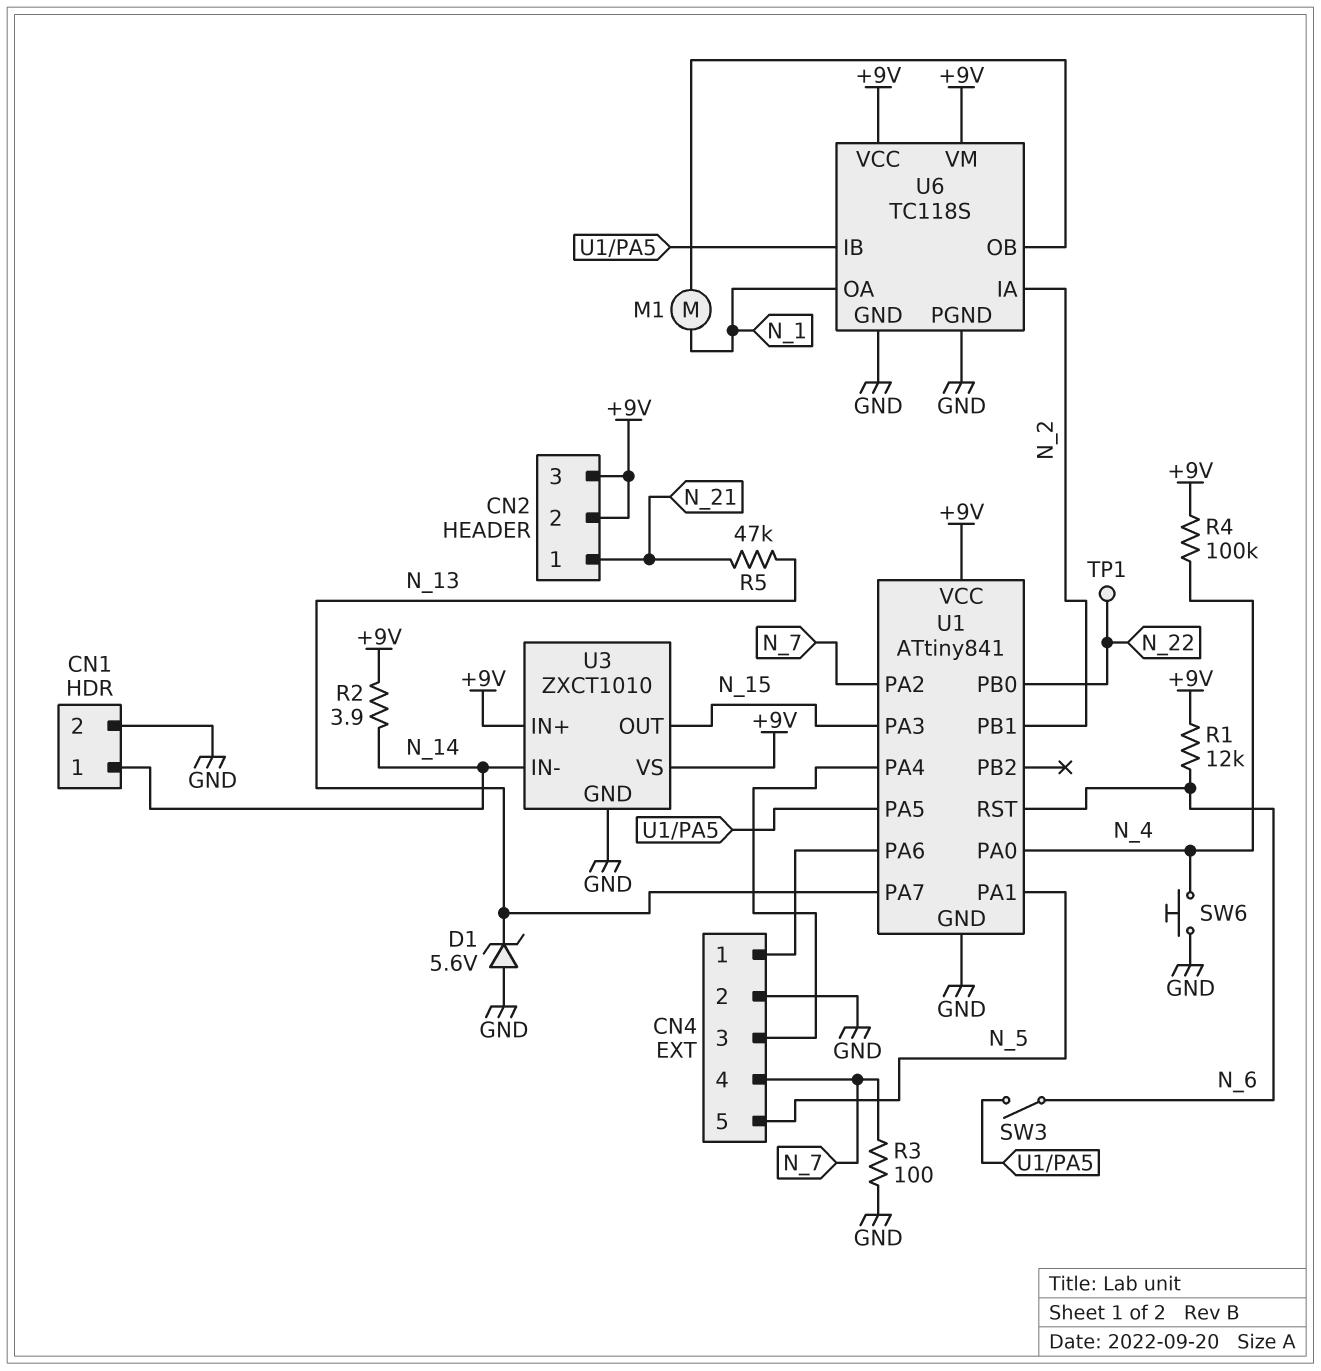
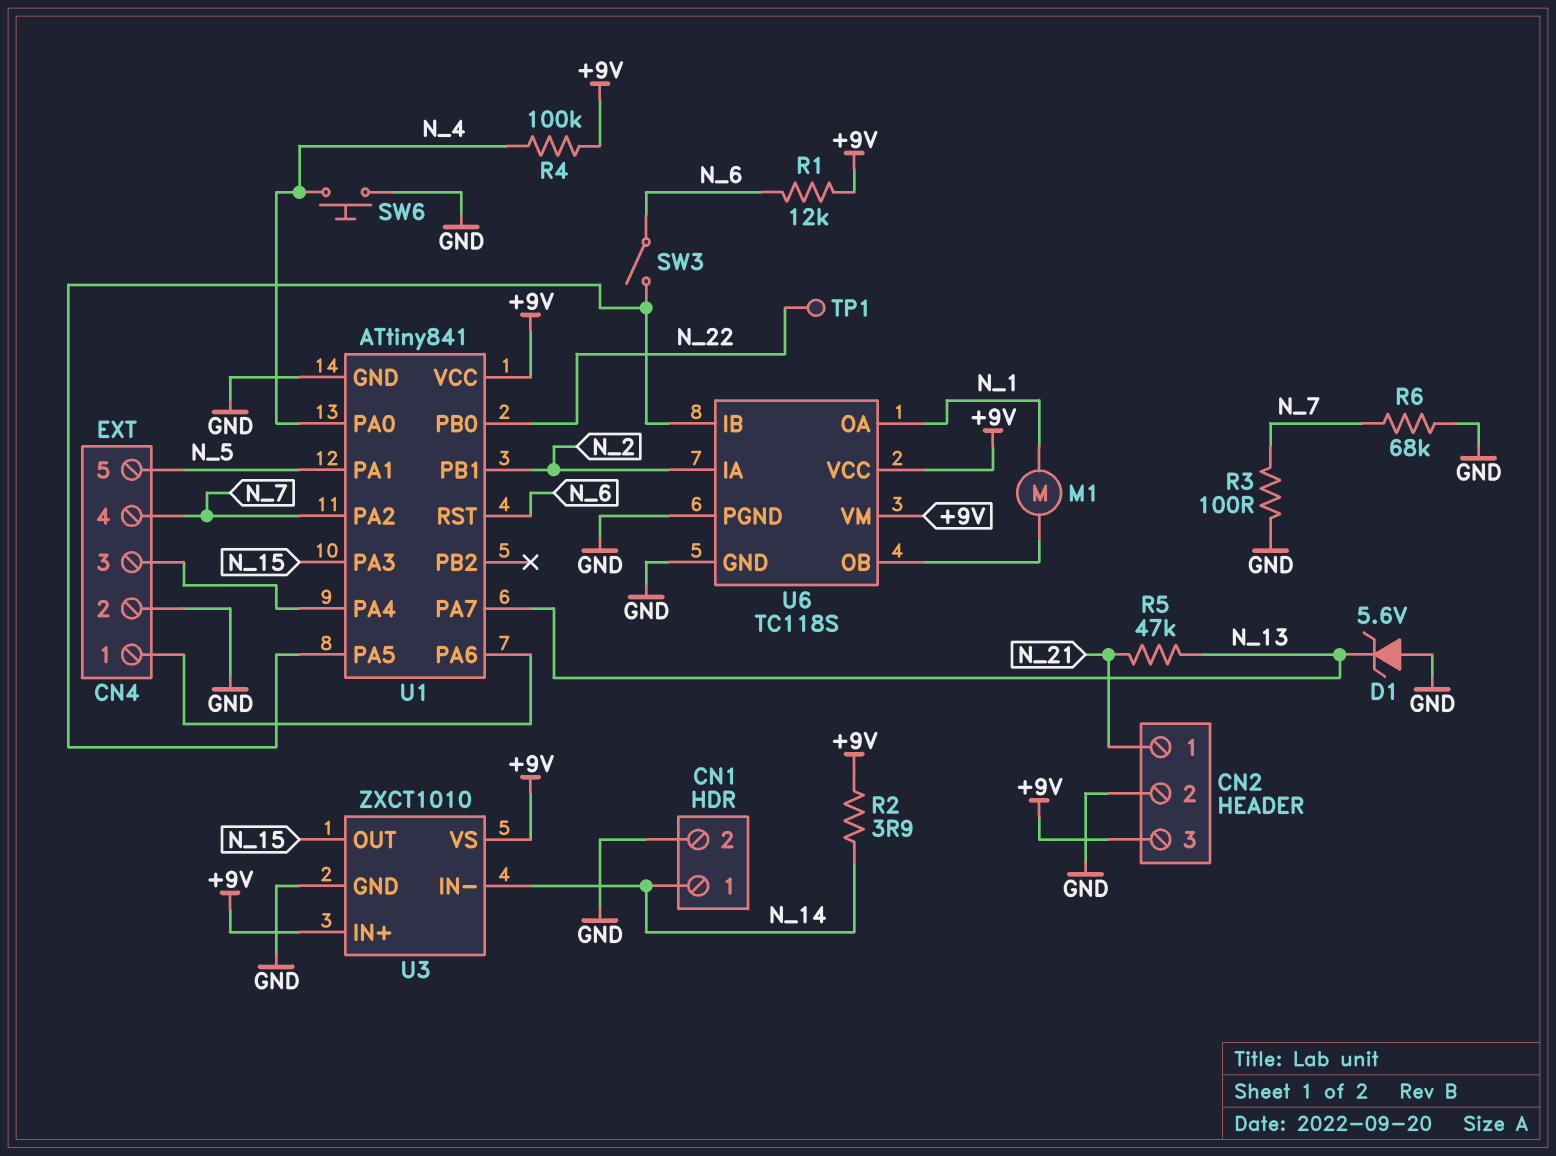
CN2 pin 2: +9V -> GND
R6: none -> 68k (GND, N_7)

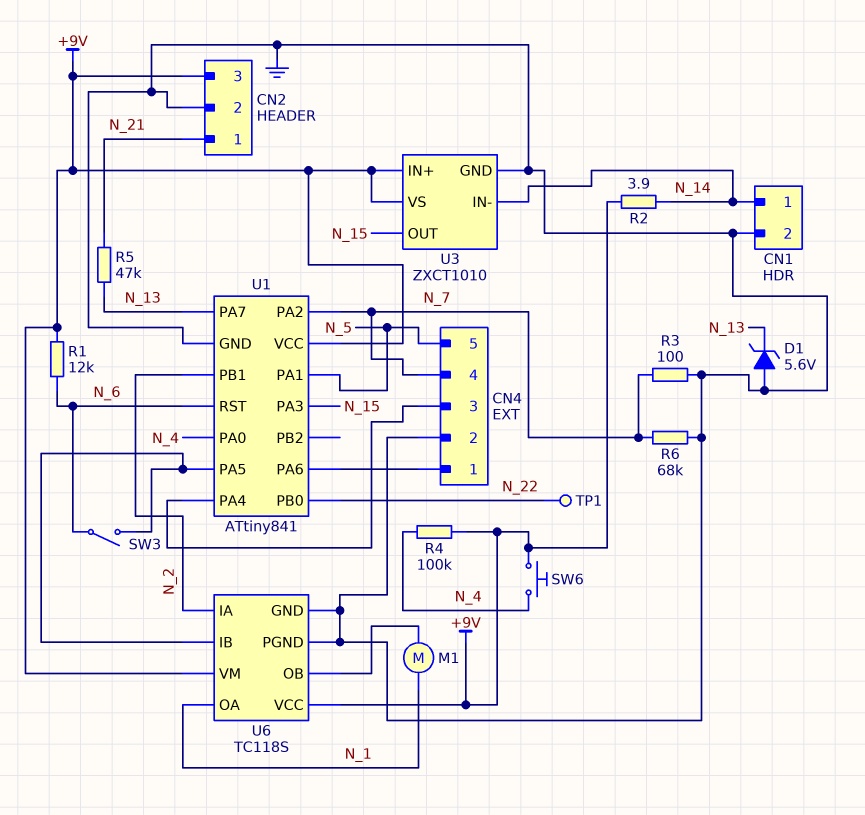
SW6: button (GND, N_4) -> button (+9V, N_4)

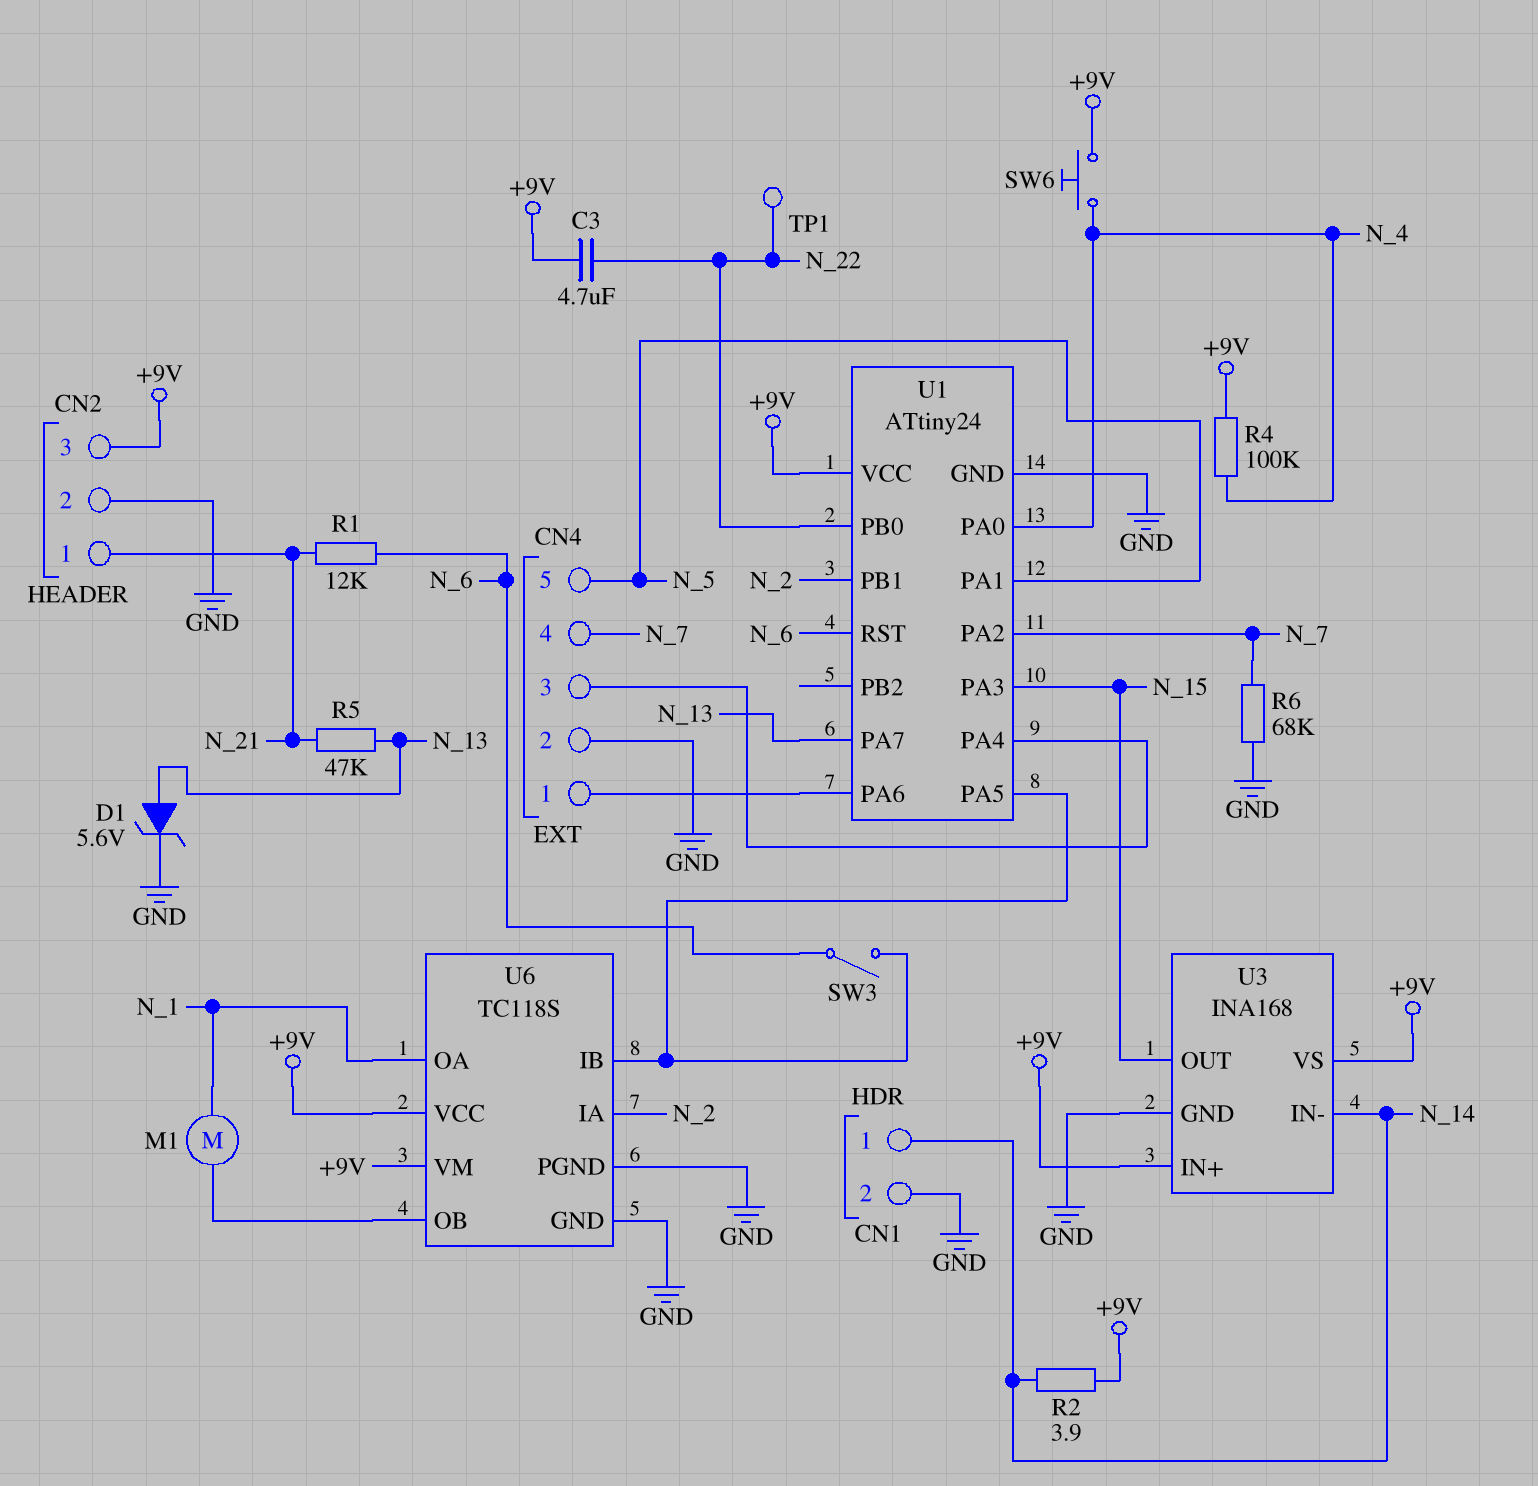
C3: none -> 4.7uF (+9V, N_22)
D1: zener 5.6V (A GND, K N_13) -> zener 5.6V (A N_13, K GND)
R1: 12k (+9V, N_6) -> 12k (N_6, N_21)
R3: 100 (GND, N_7) -> none
U1: ATtiny841 -> ATtiny24
U3: ZXCT1010 -> INA168

